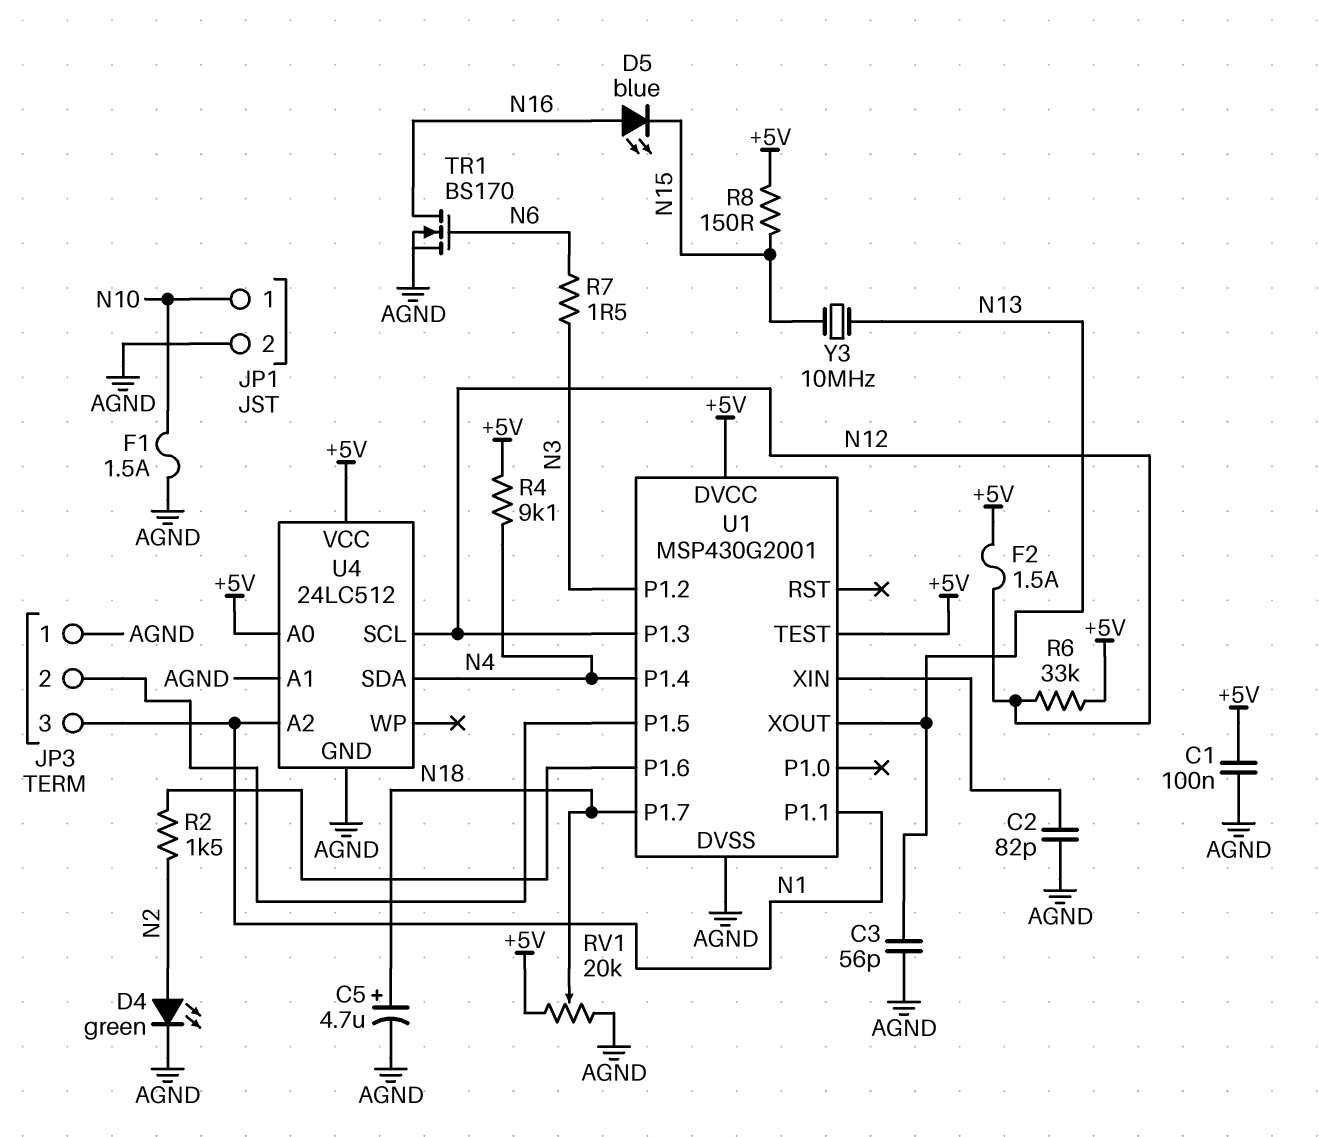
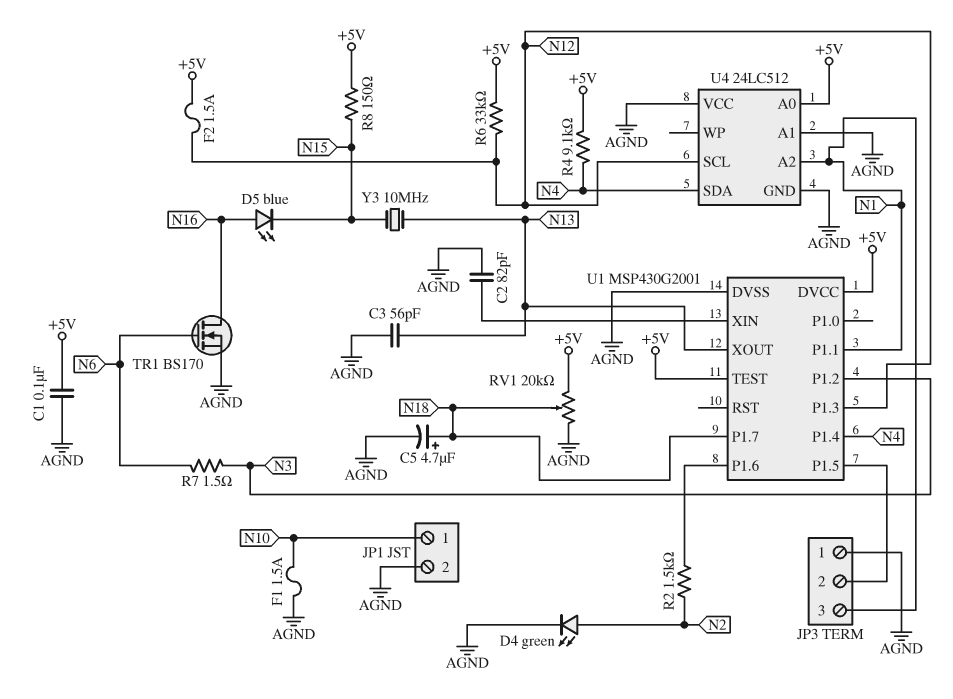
U4 pin VCC: +5V -> AGND

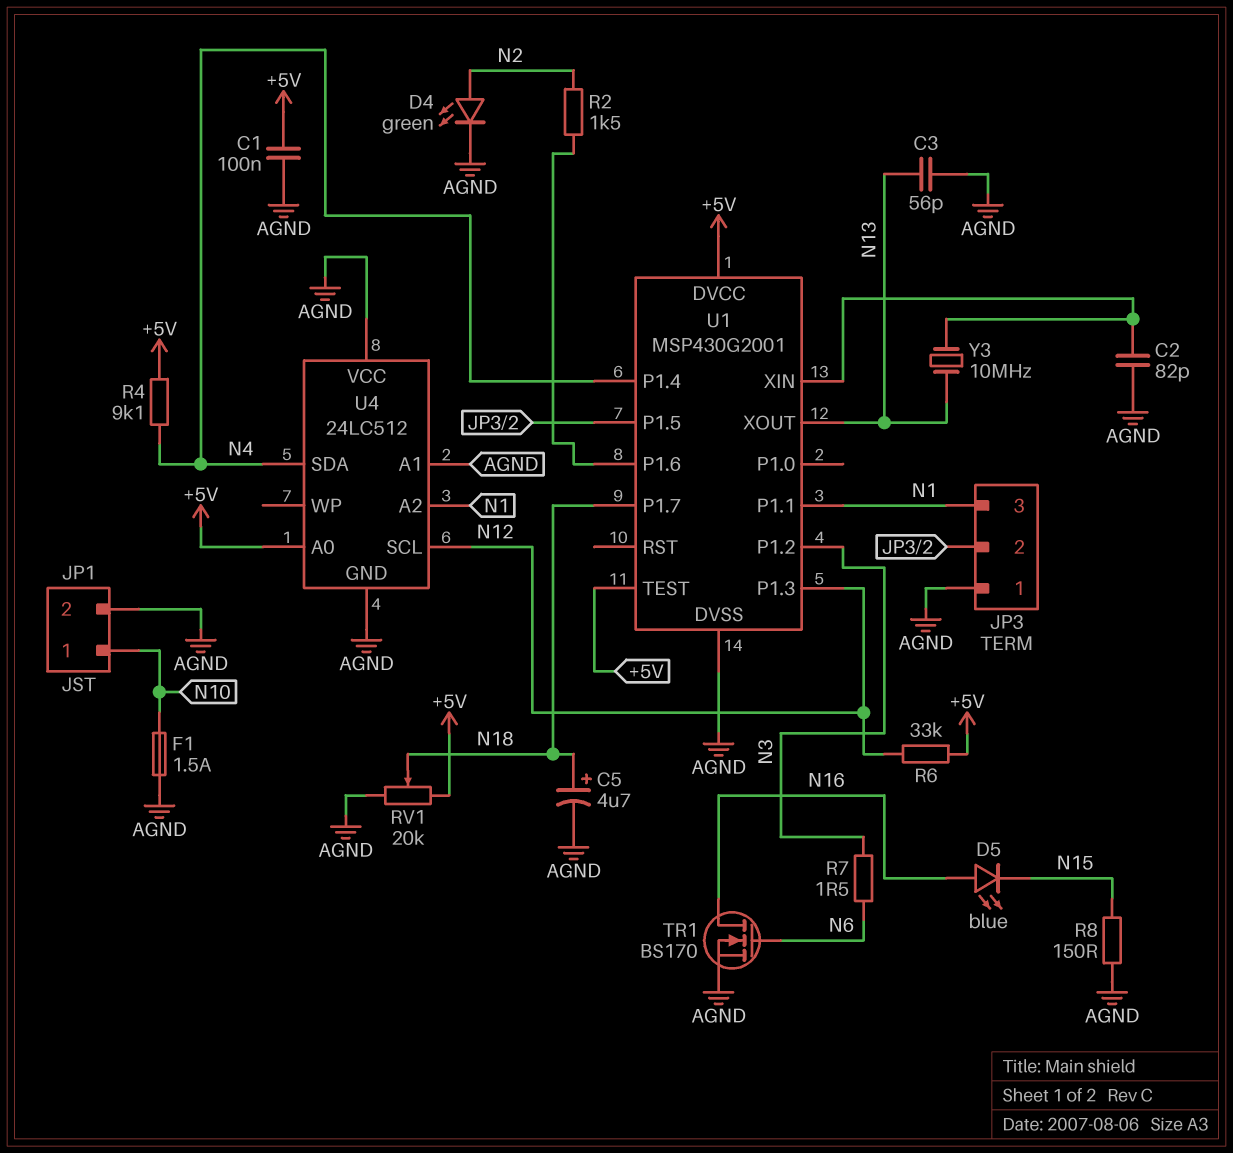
F2: 1.5A (+5V, N12) -> none
R8: 150 (+5V, N15) -> 150 (AGND, N15)
Y3: 10MHz (N13, N15) -> 10MHz (N13, U1/XIN)

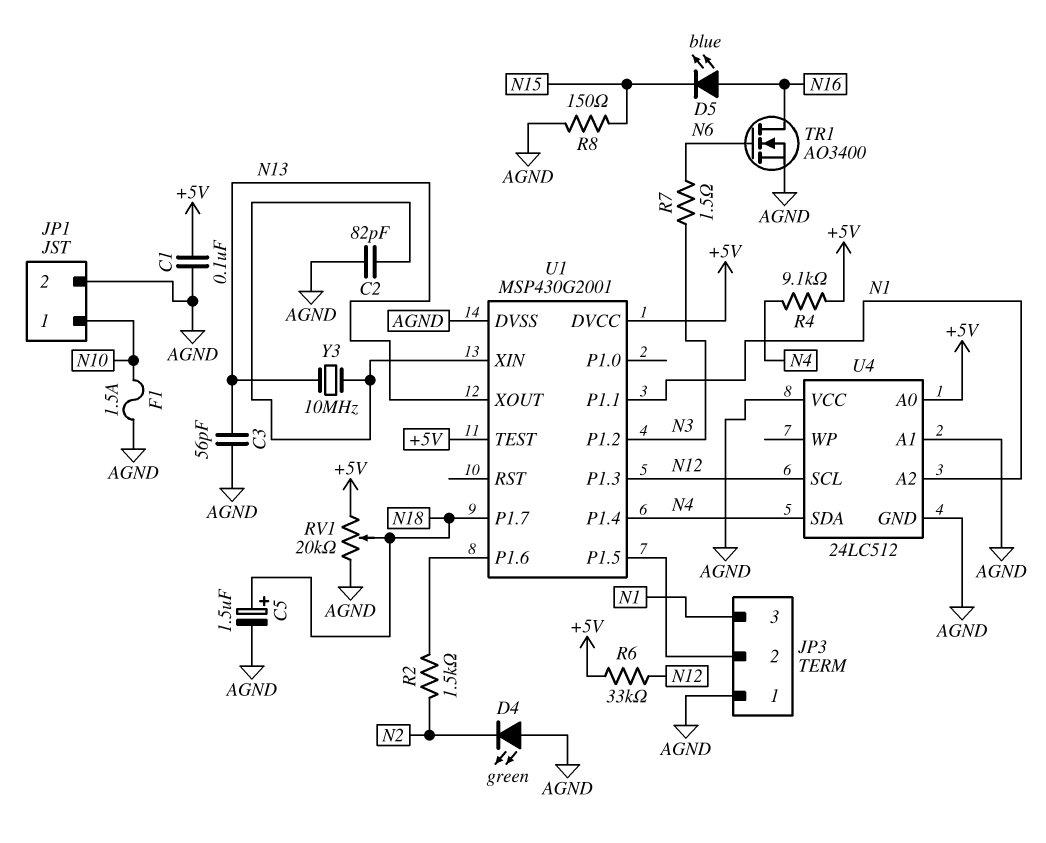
C5: 4.7uF (plus N18, minus AGND) -> 1.5uF (plus N18, minus AGND)
D4: LED green (A N2, K AGND) -> LED green (A AGND, K N2)
TR1: NMOS BS170 (G N6, D N16, S AGND) -> NMOS AO3400 (G N6, D N16, S AGND)

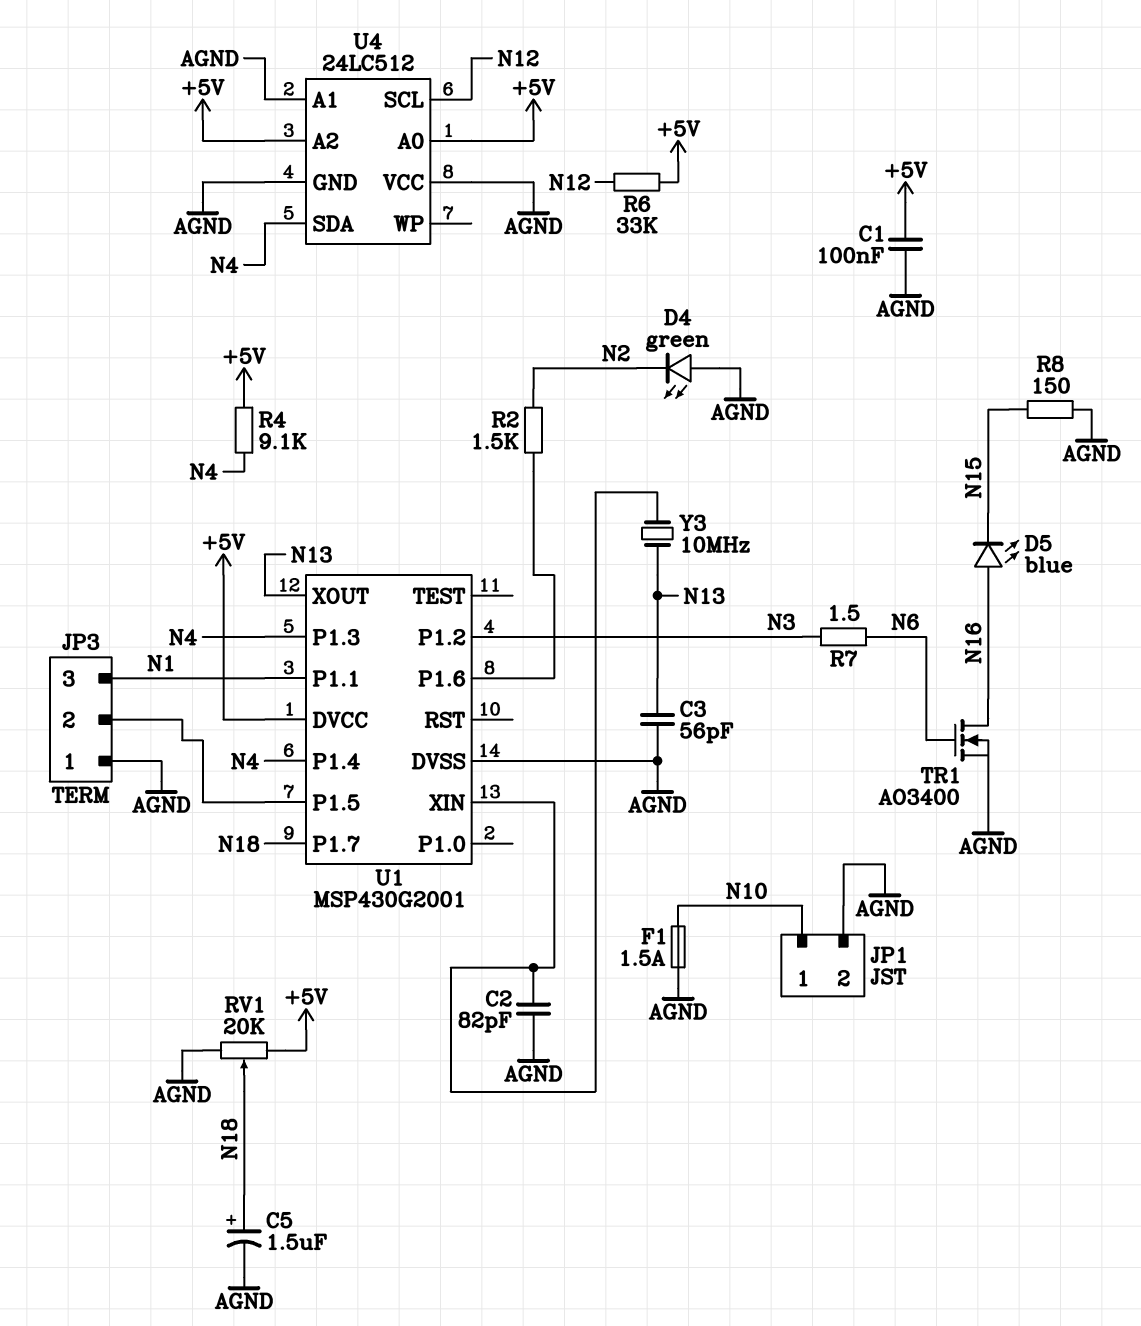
U1 pin P1.3: N12 -> N4
U1 pin TEST: +5V -> none
U4 pin A2: N1 -> +5V

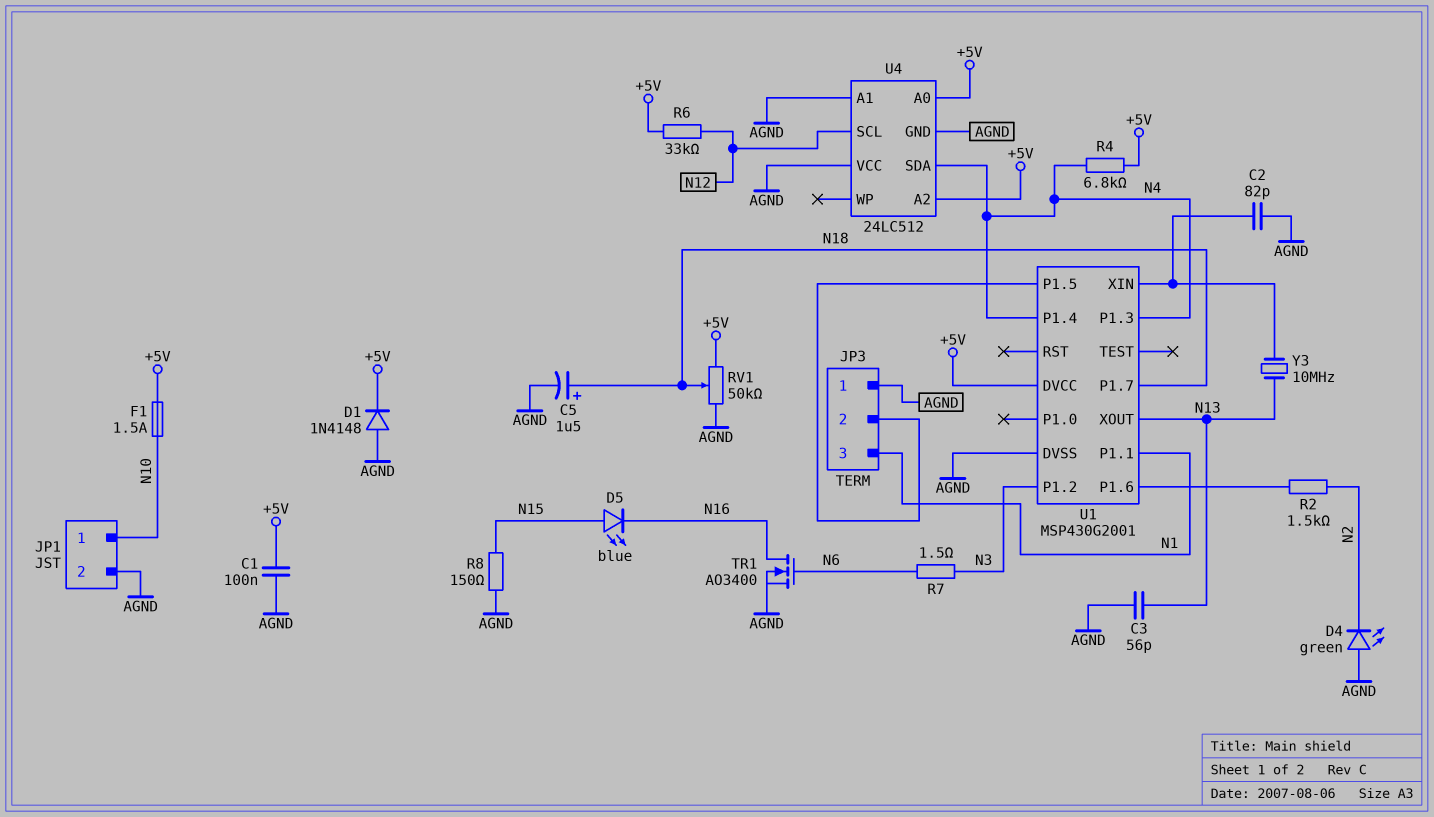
D1: none -> diode 1N4148 (A AGND, K +5V)
D5: LED blue (A N16, K N15) -> LED blue (A N15, K N16)
F1: 1.5A (AGND, N10) -> 1.5A (+5V, N10)
R4: 9.1k (+5V, N4) -> 6.8k (+5V, N4)
RV1: 20k (+5V, AGND, wiper N18) -> 50k (+5V, AGND, wiper N18)

